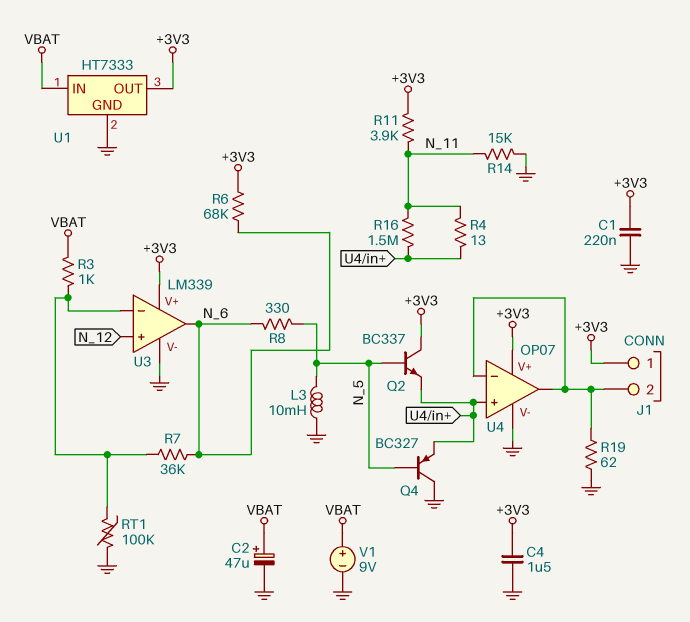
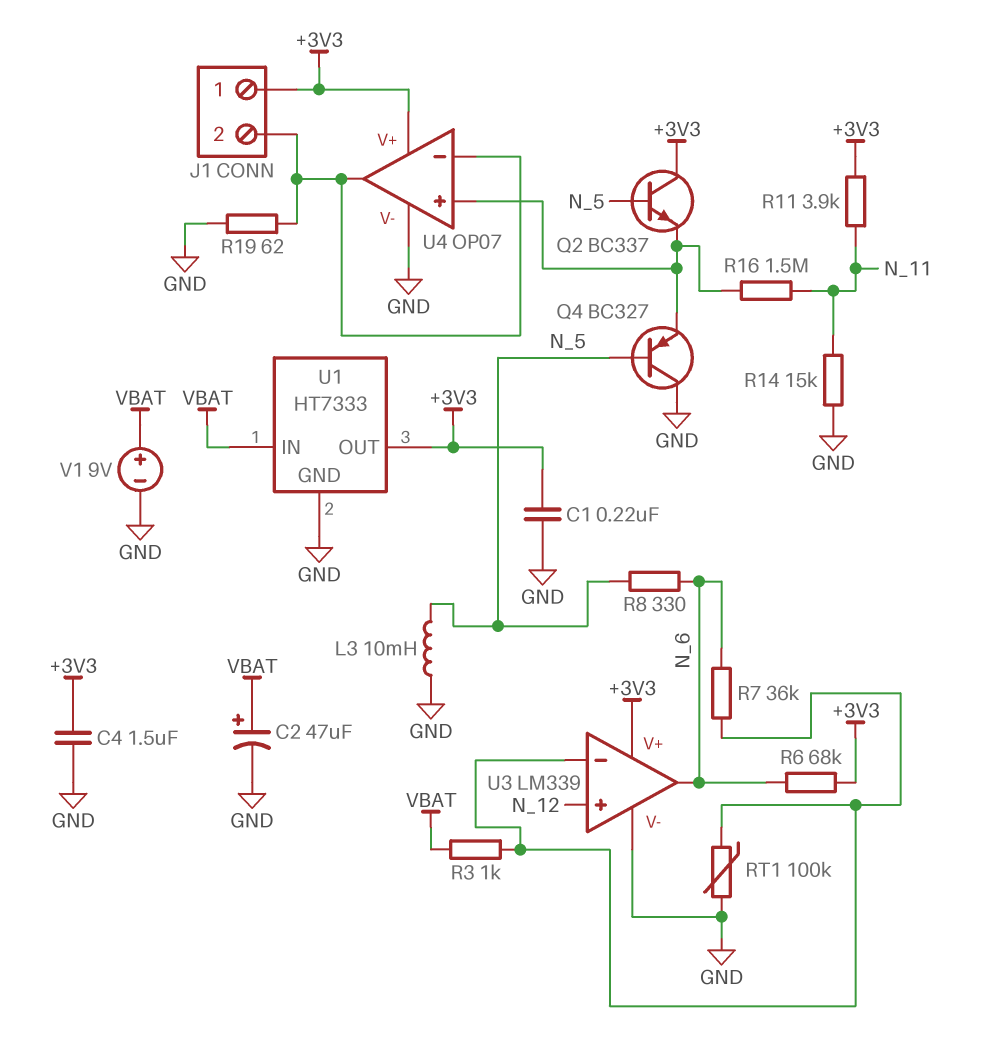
R4: 13 (N_11, U4/in+) -> none

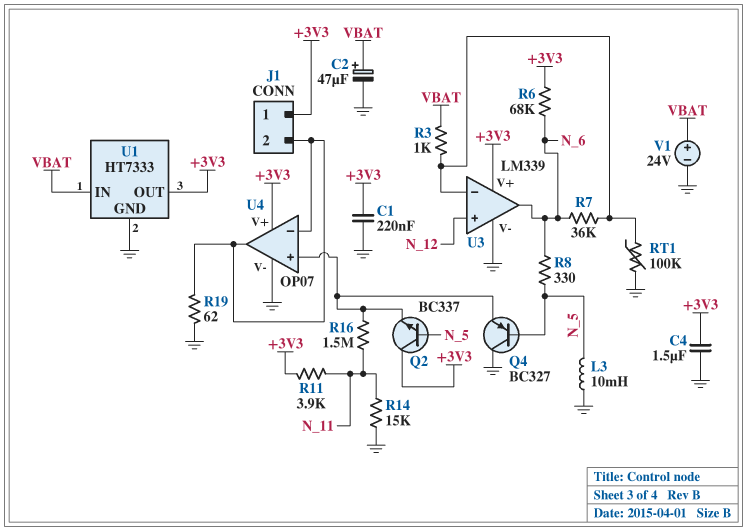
V1: 9V (plus VBAT, minus GND) -> 24V (plus VBAT, minus GND)

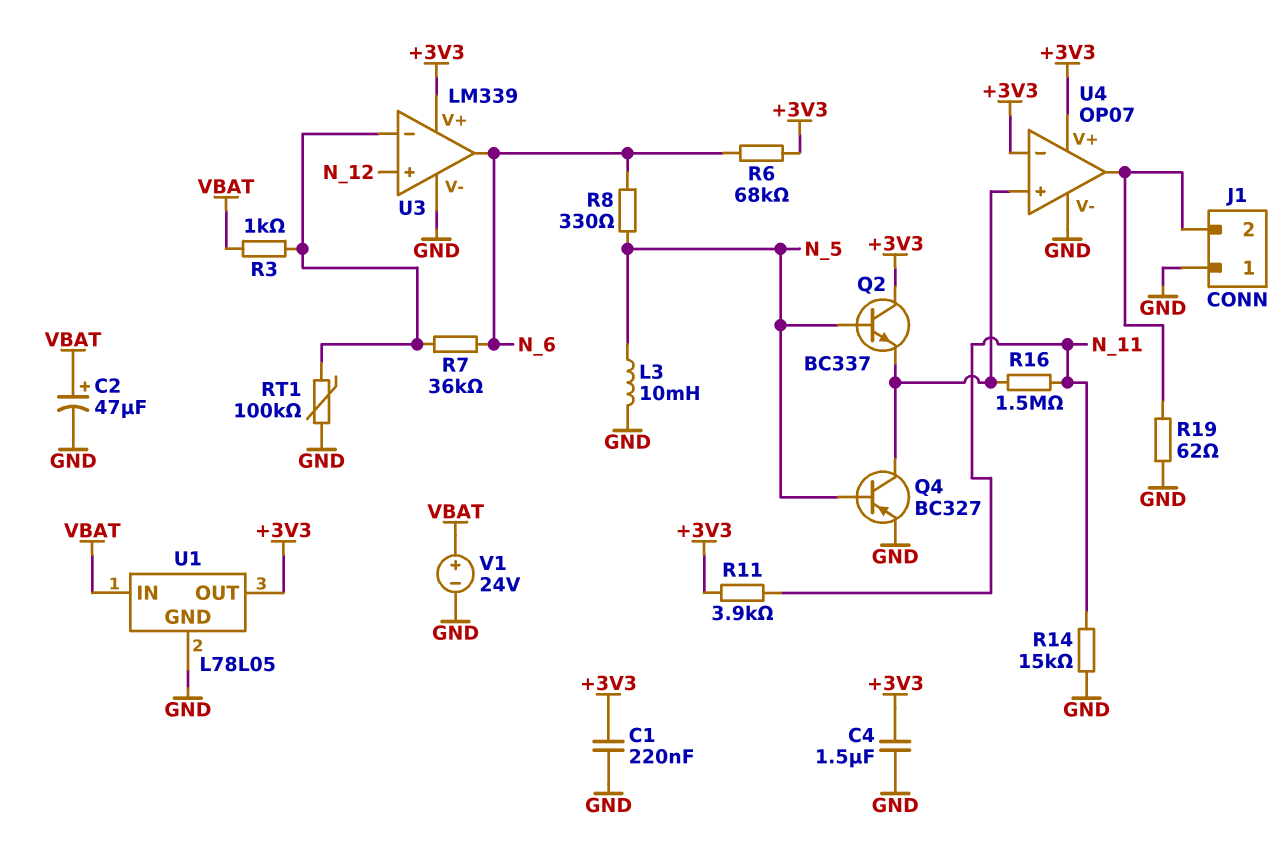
J1 pin 1: +3V3 -> GND
Q4: PNP BC327 (B N_5, C GND, E U4/in+) -> PNP BC327 (B N_5, C U4/in+, E GND)
U1: HT7333 -> L78L05
U4 pin in-: J1/2 -> +3V3

